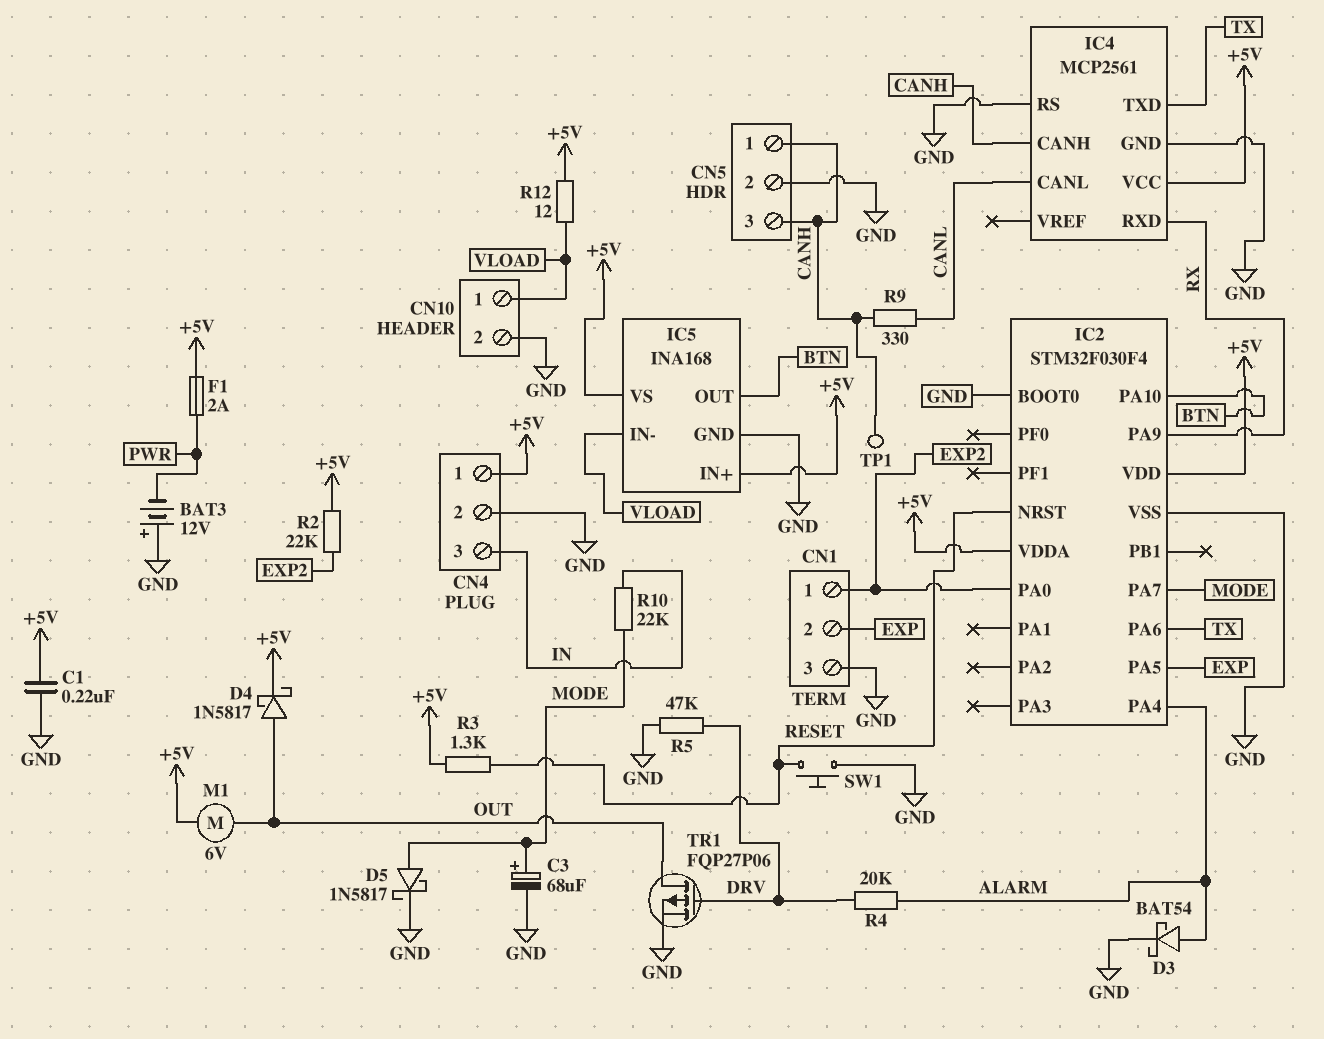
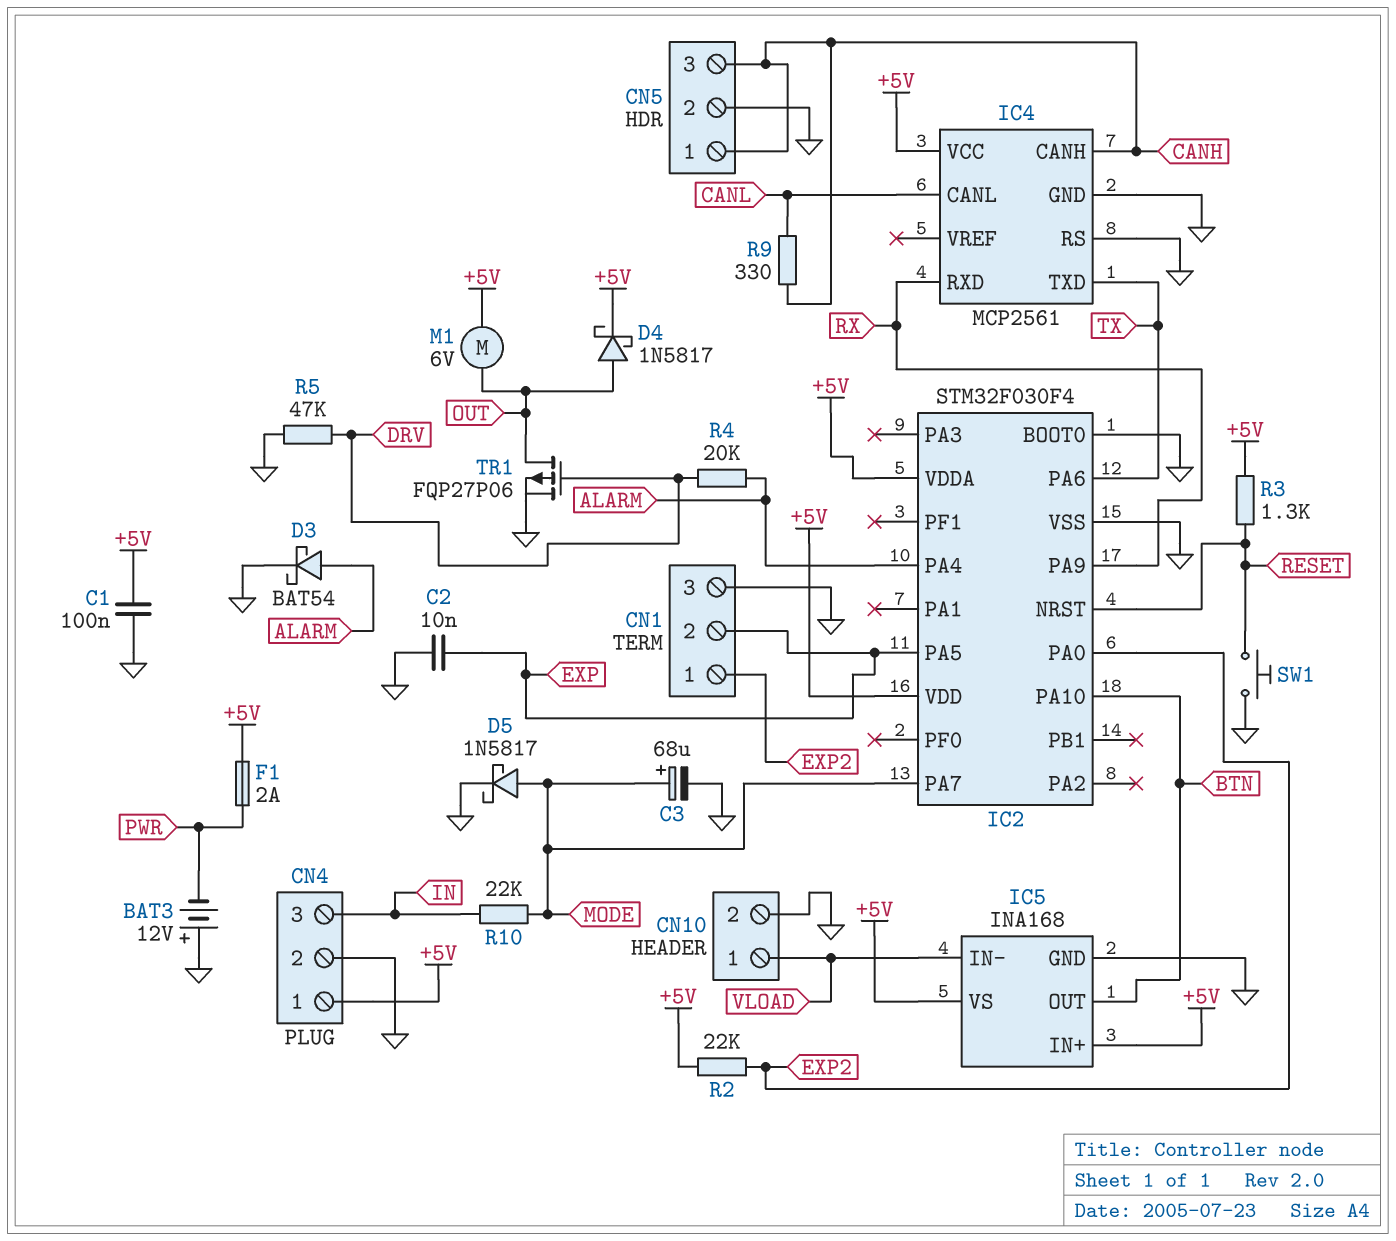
C1: 220nF (+5V, GND) -> 100nF (+5V, GND)
C2: none -> 10nF (EXP, GND)
R12: 12 (+5V, VLOAD) -> none
TP1: test point (CANH) -> none

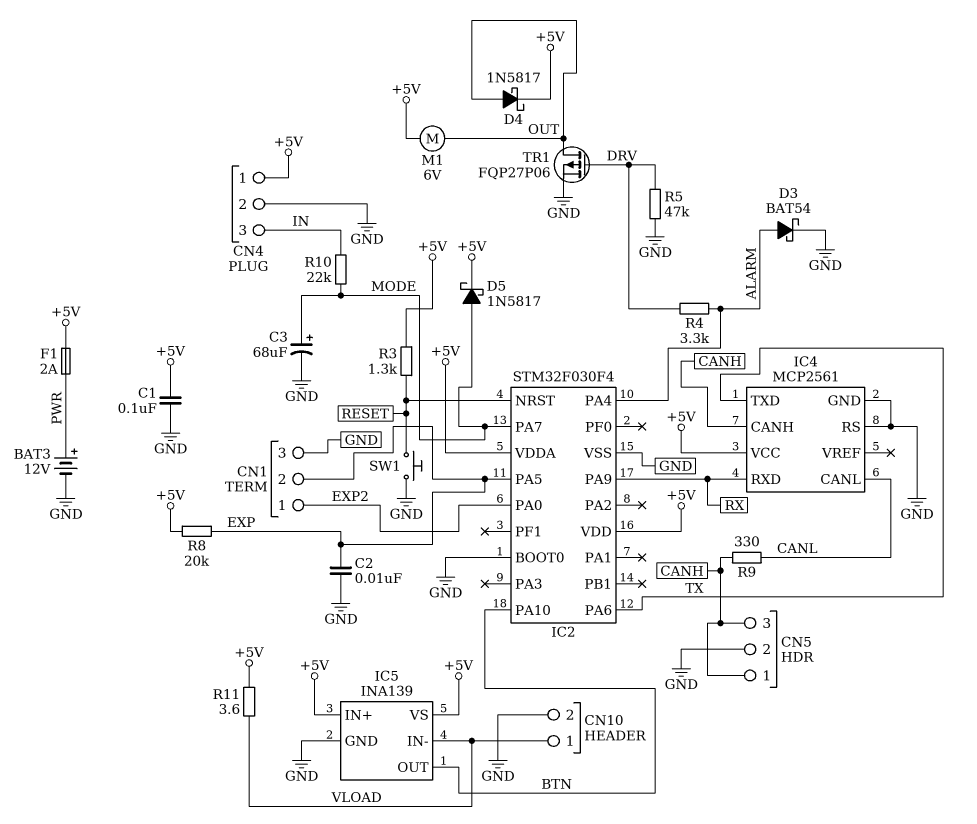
BAT3: 12V (plus GND, minus PWR) -> 12V (plus PWR, minus GND)
D5: schottky 1N5817 (A MODE, K GND) -> schottky 1N5817 (A MODE, K +5V)
IC5: INA168 -> INA139
R2: 22k (+5V, EXP2) -> none
R4: 20k (ALARM, DRV) -> 3.3k (ALARM, DRV)
R8: none -> 20k (+5V, EXP)
R11: none -> 3.6 (+5V, VLOAD)

